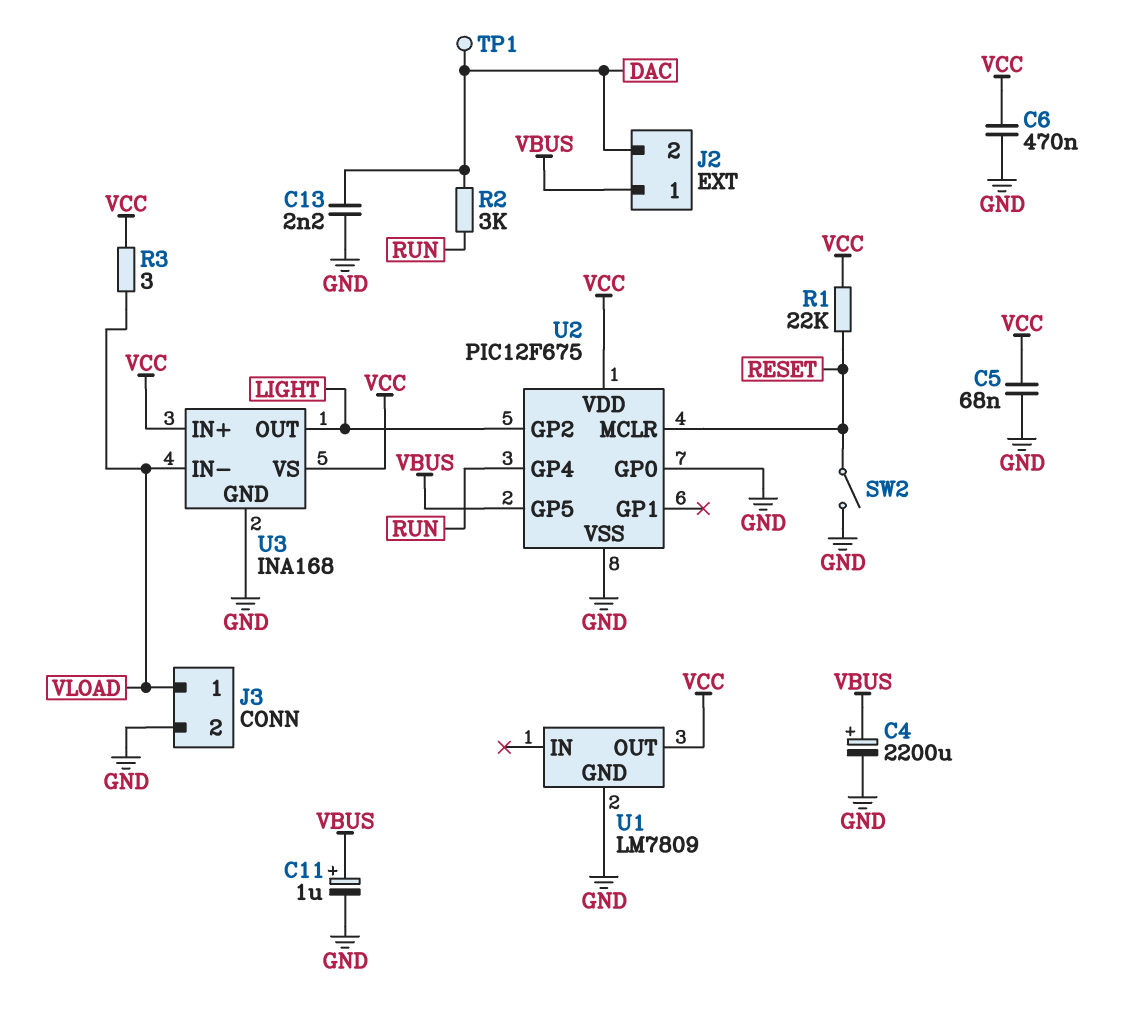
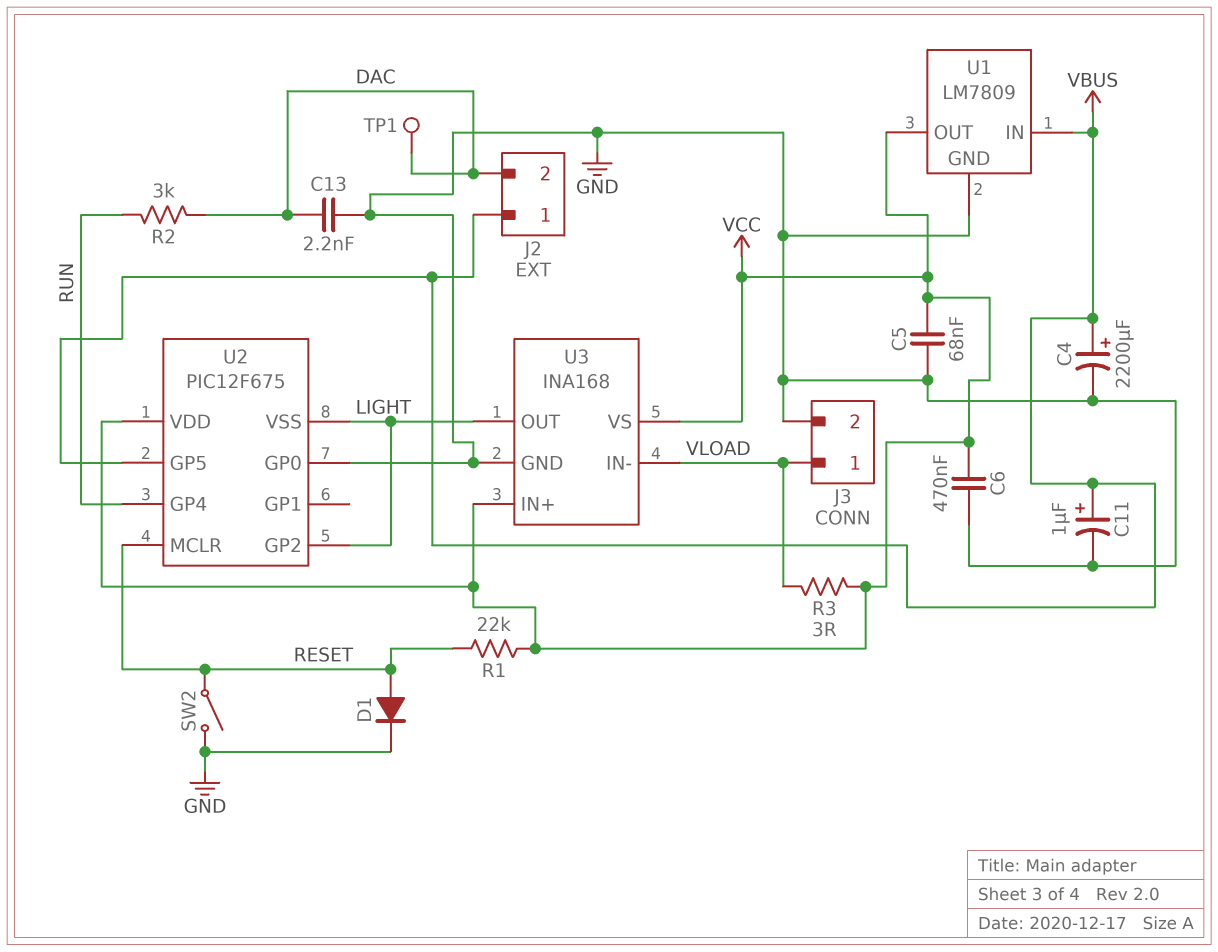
D1: none -> diode (A RESET, K GND)
U1 pin IN: none -> VBUS
U2 pin VSS: GND -> LIGHT

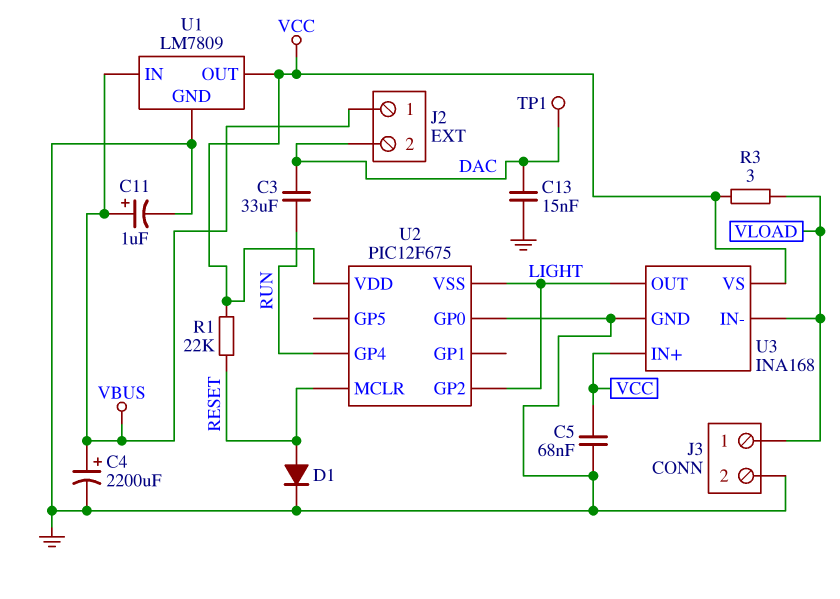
C3: none -> 33uF (DAC, RUN)
C6: 470nF (GND, VCC) -> none
C13: 2.2nF (DAC, GND) -> 15nF (DAC, GND)
R2: 3k (DAC, RUN) -> none
SW2: switch (GND, RESET) -> none
U2 pin GP5: VBUS -> none

